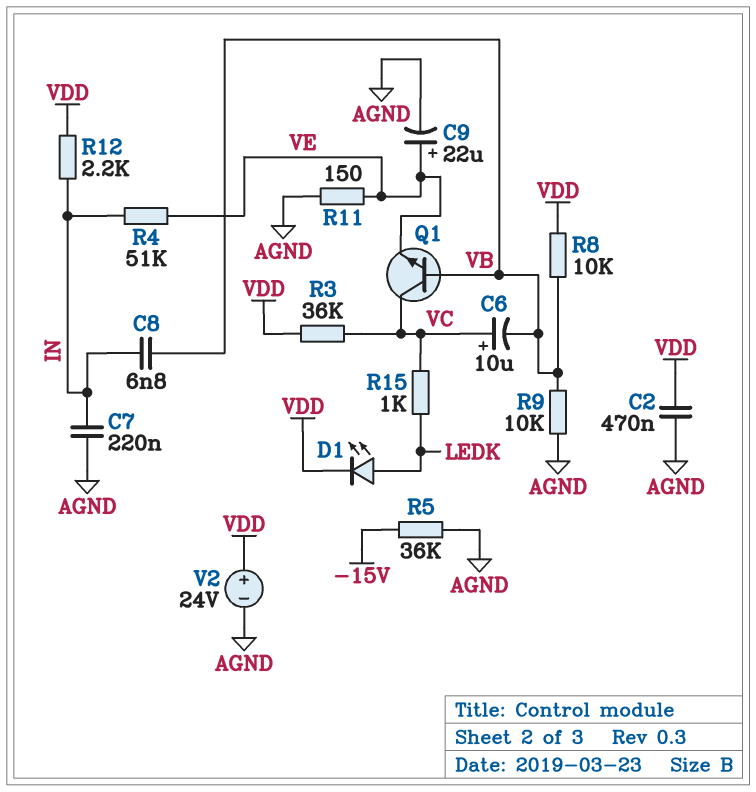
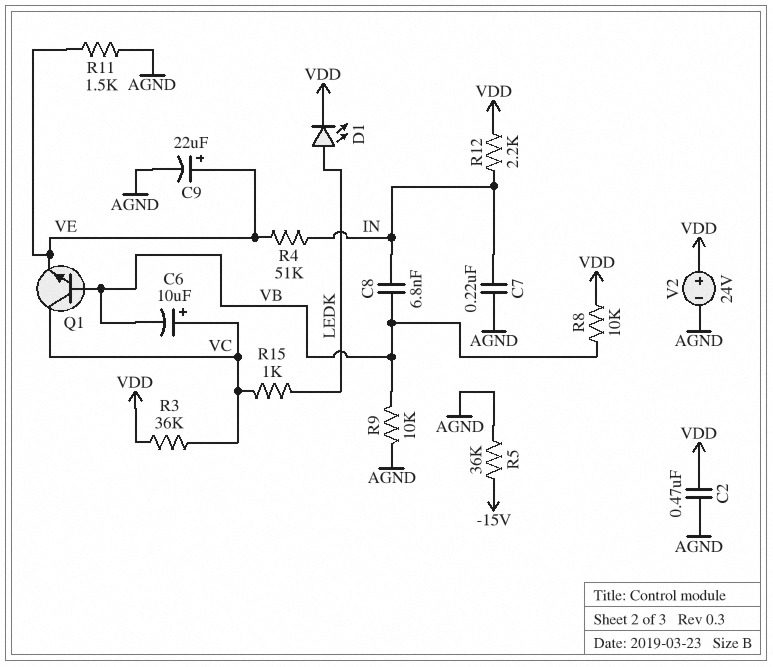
R11: 150 (AGND, VE) -> 1.5k (AGND, VE)

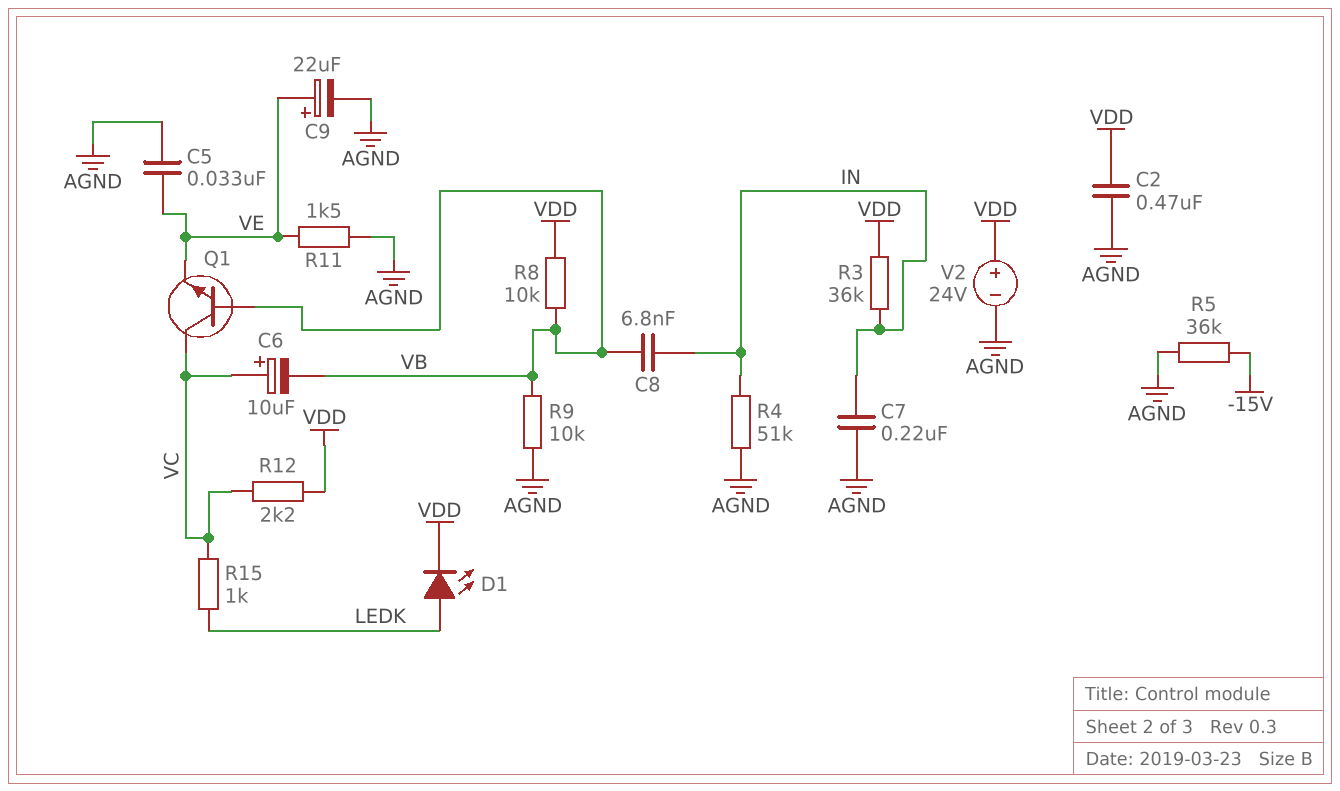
C5: none -> 33nF (AGND, VE)
R3: 36k (VC, VDD) -> 36k (IN, VDD)
R4: 51k (IN, VE) -> 51k (AGND, IN)
R12: 2.2k (IN, VDD) -> 2.2k (VC, VDD)

